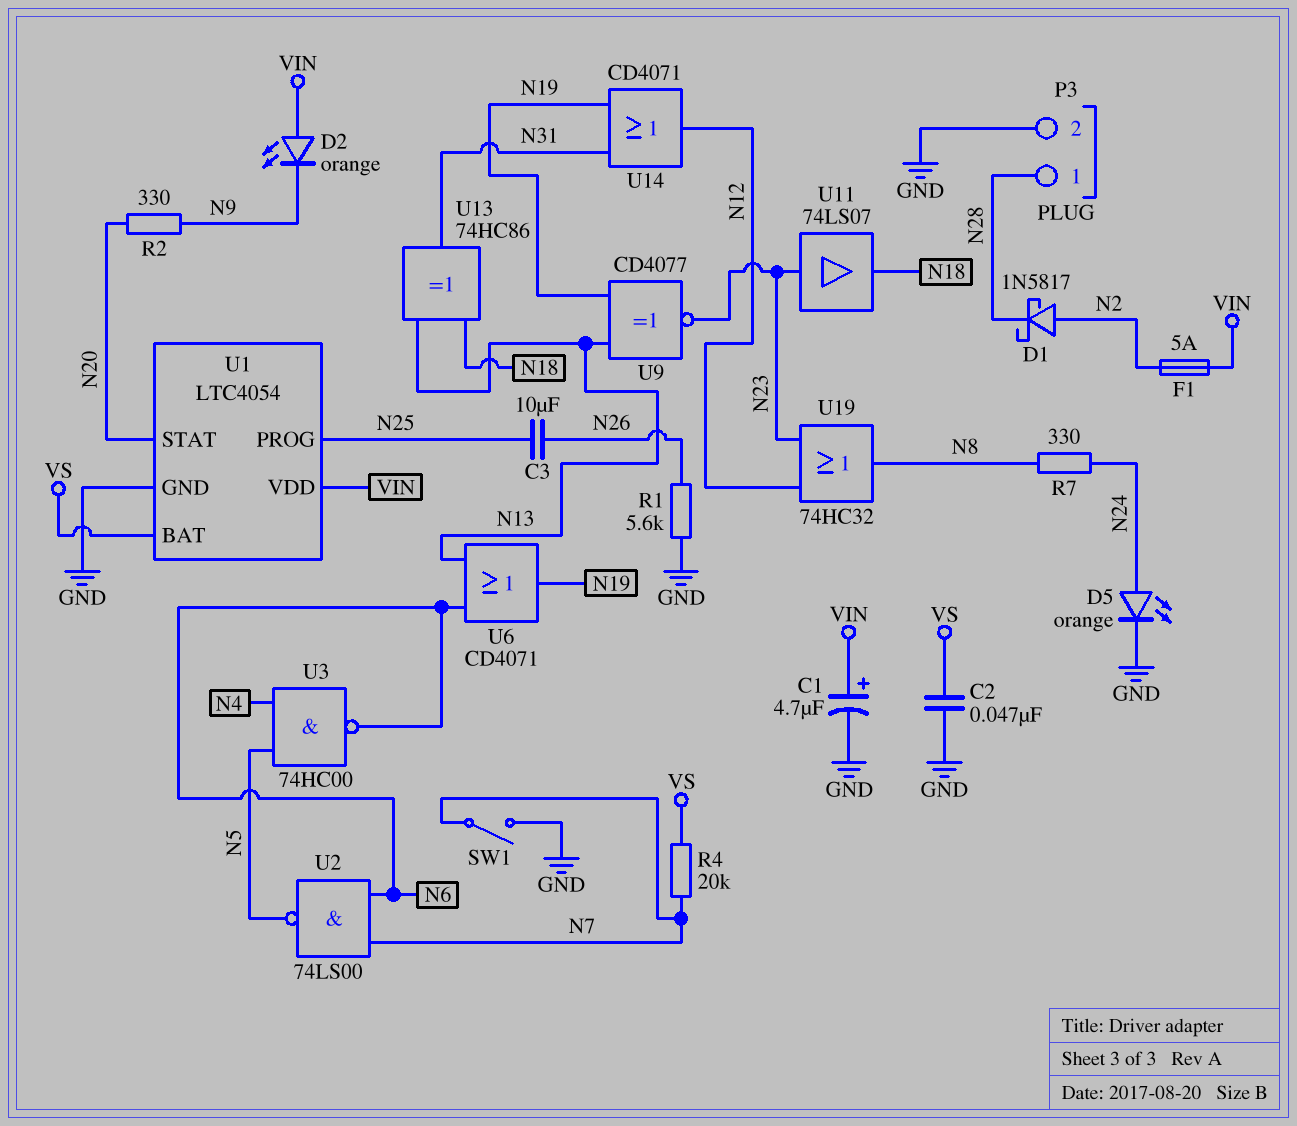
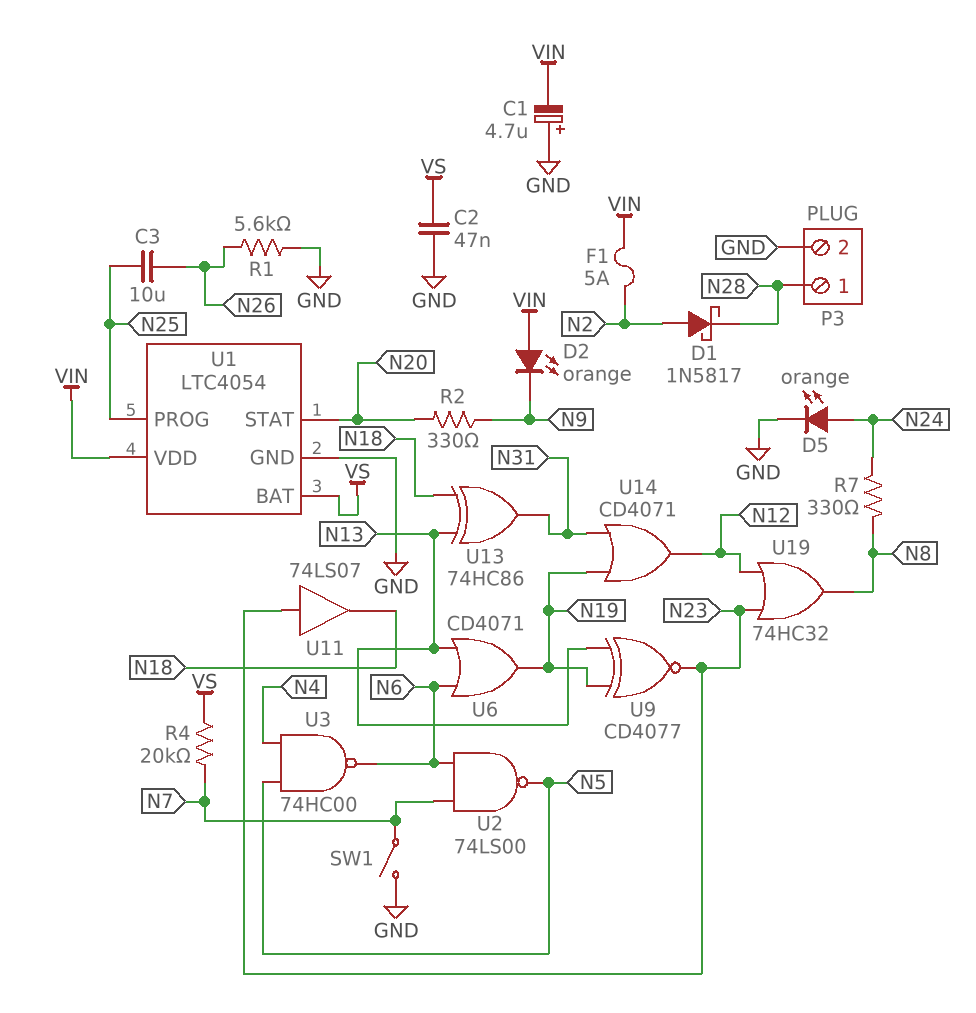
C1: 4.7uF (plus VIN, minus GND) -> 4.7uF (plus GND, minus VIN)

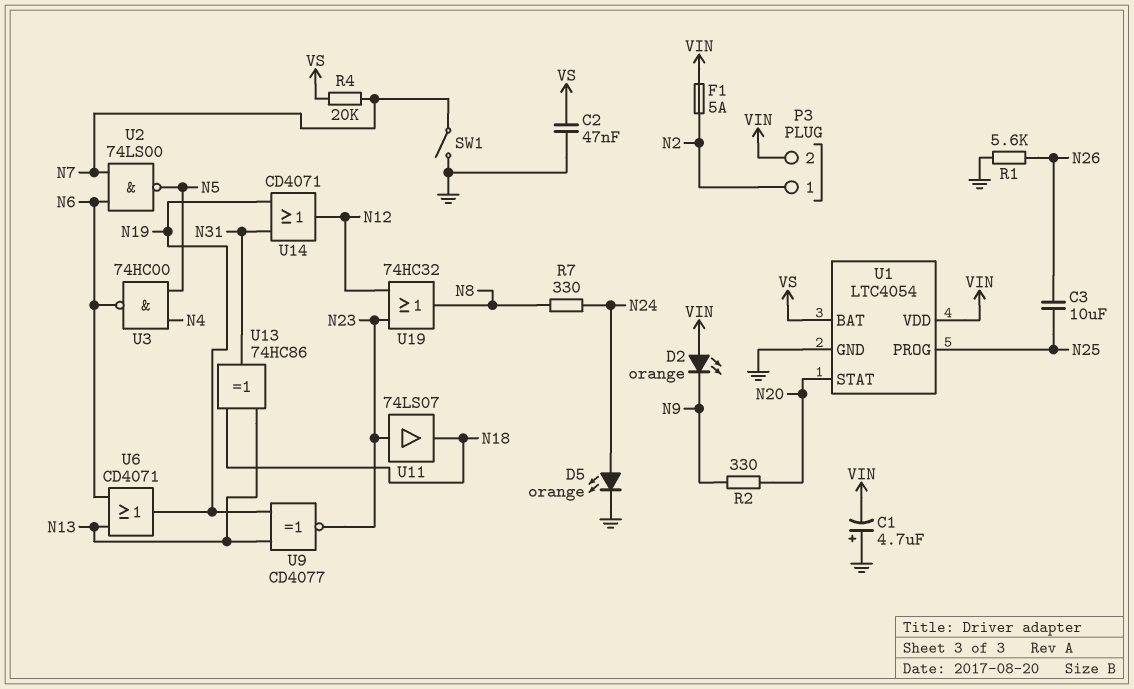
D1: schottky 1N5817 (A N2, K N28) -> none
P3 pin 1: N28 -> N2
P3 pin 2: GND -> VIN

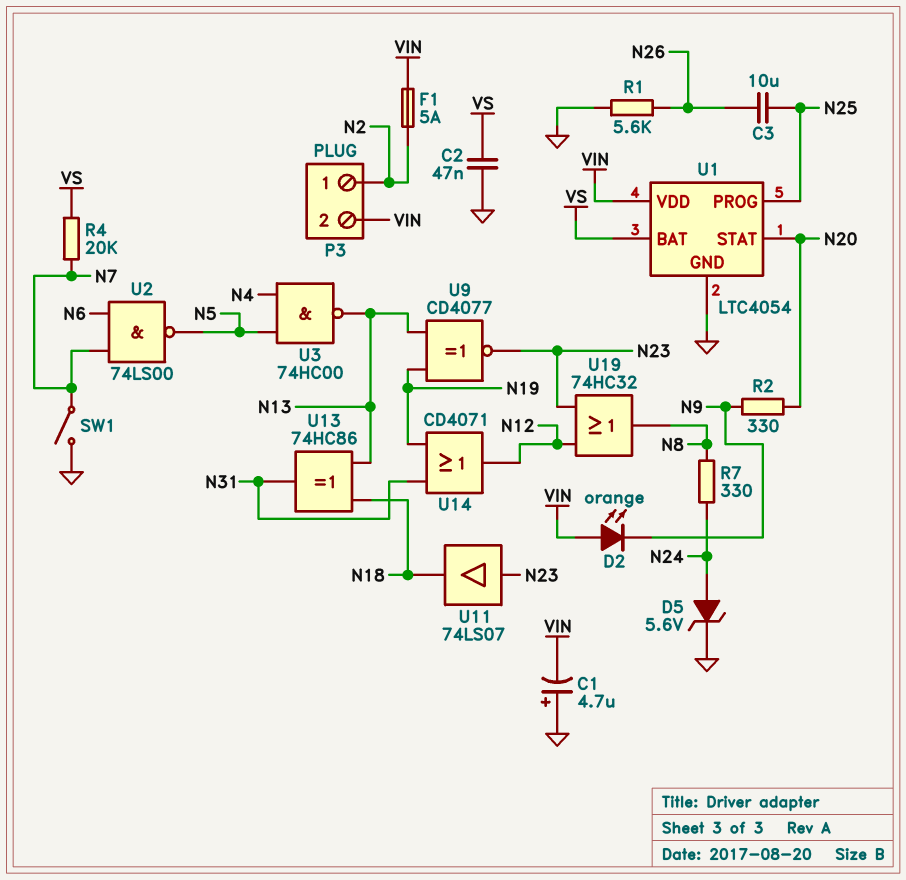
D5: LED orange (A N24, K GND) -> zener 5.6V (A N24, K GND)
U3: NAND 74HC00 (in N4, in N5, out N6) -> NAND 74HC00 (in N4, in N5, out N13)
U6: OR CD4071 (in N6, in N13, out N19) -> none

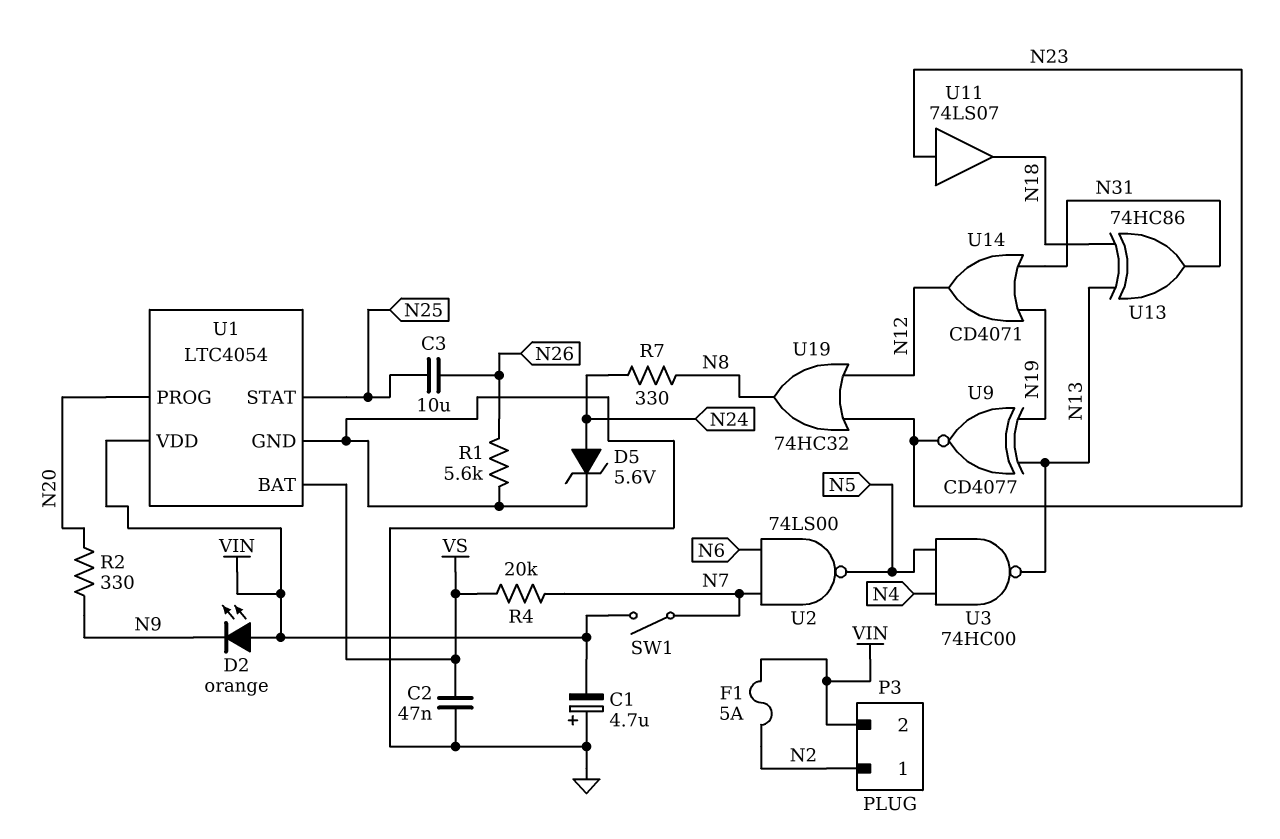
SW1: switch (GND, N7) -> switch (N7, VIN)
U1 pin PROG: N25 -> N20
U1 pin STAT: N20 -> N25

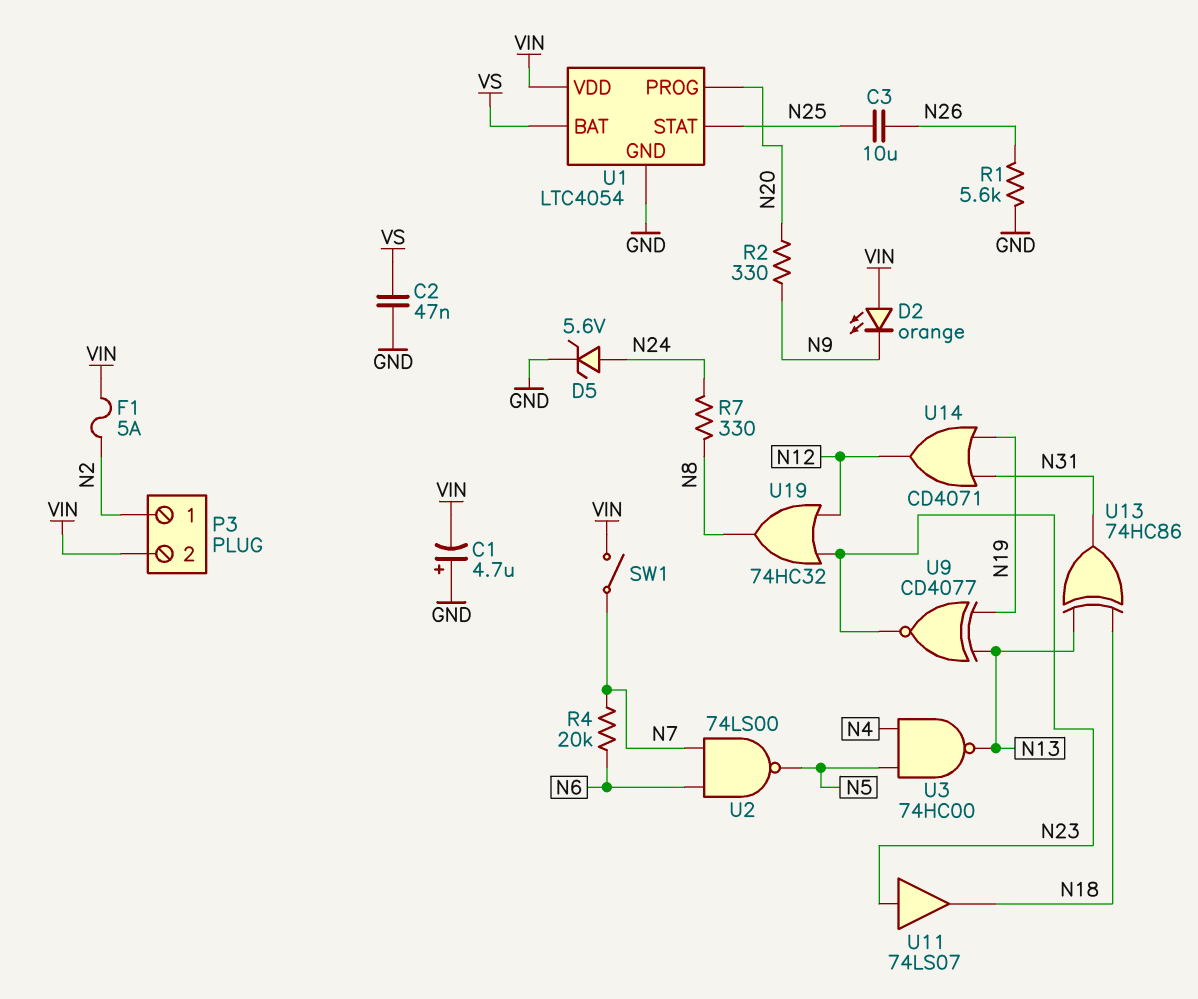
R4: 20k (N7, VS) -> 20k (N6, N7)

